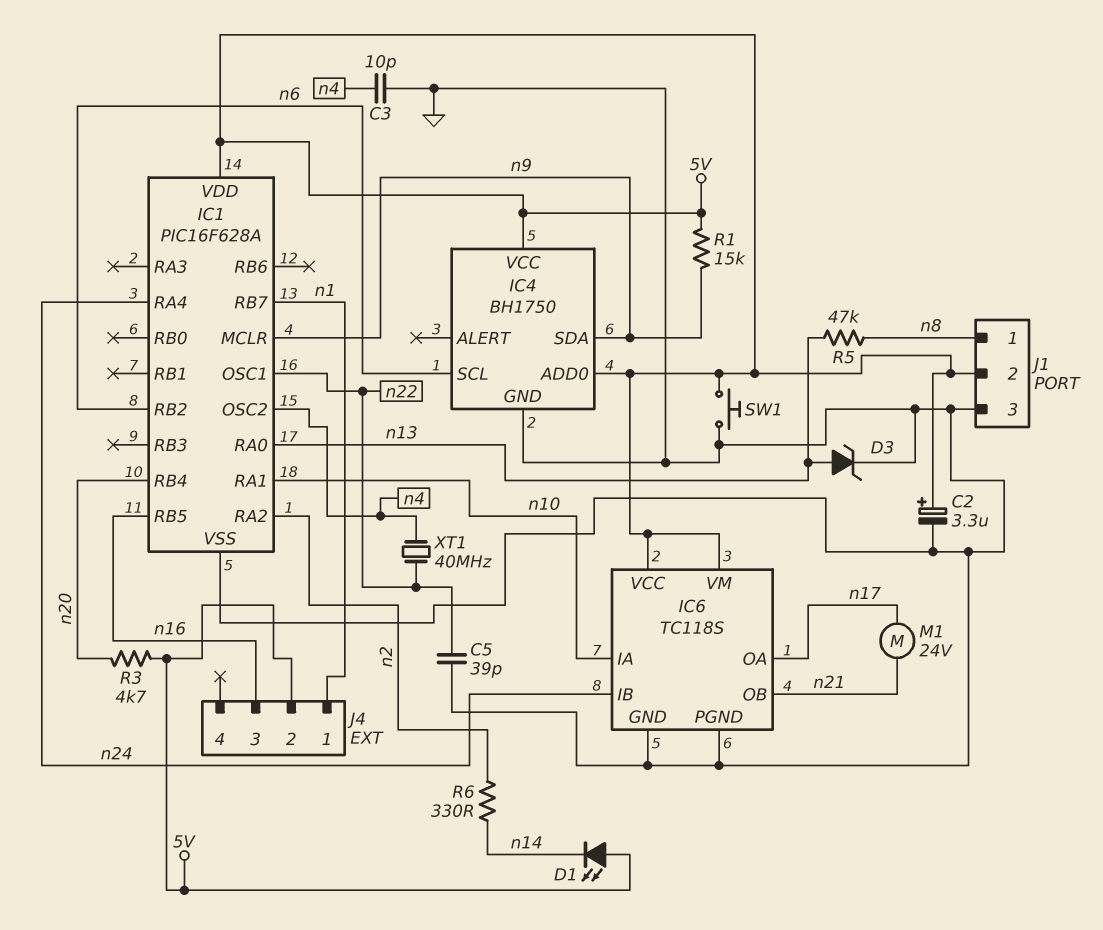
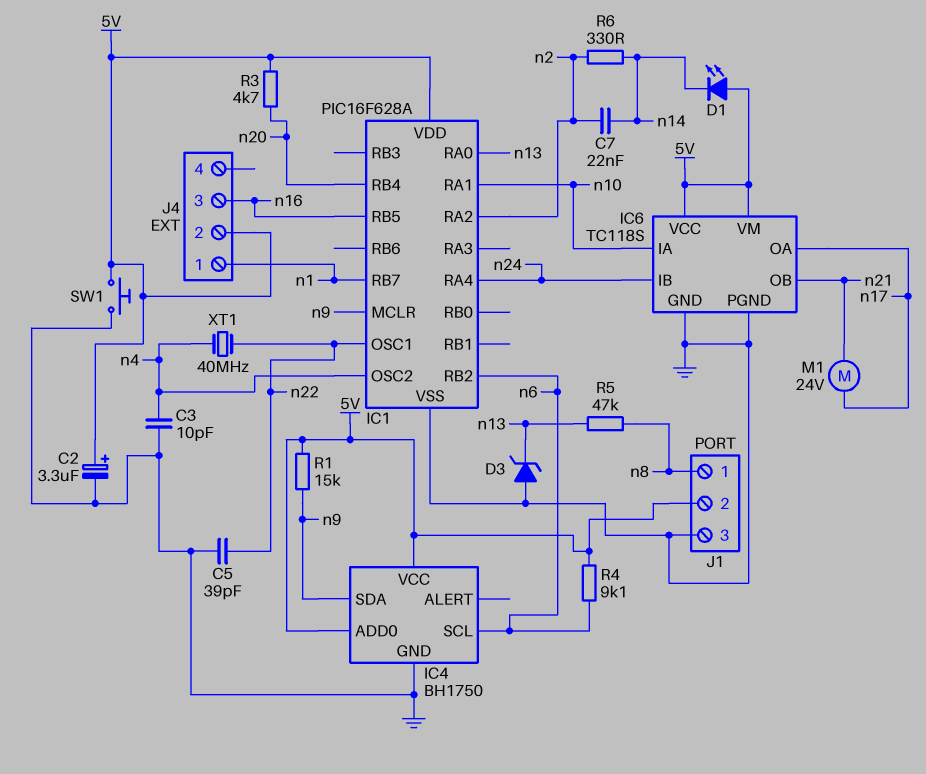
C7: none -> 22nF (n2, n14)
D3: zener (A n13, K GND) -> zener (A GND, K n13)
R4: none -> 9.1k (5V, n6)

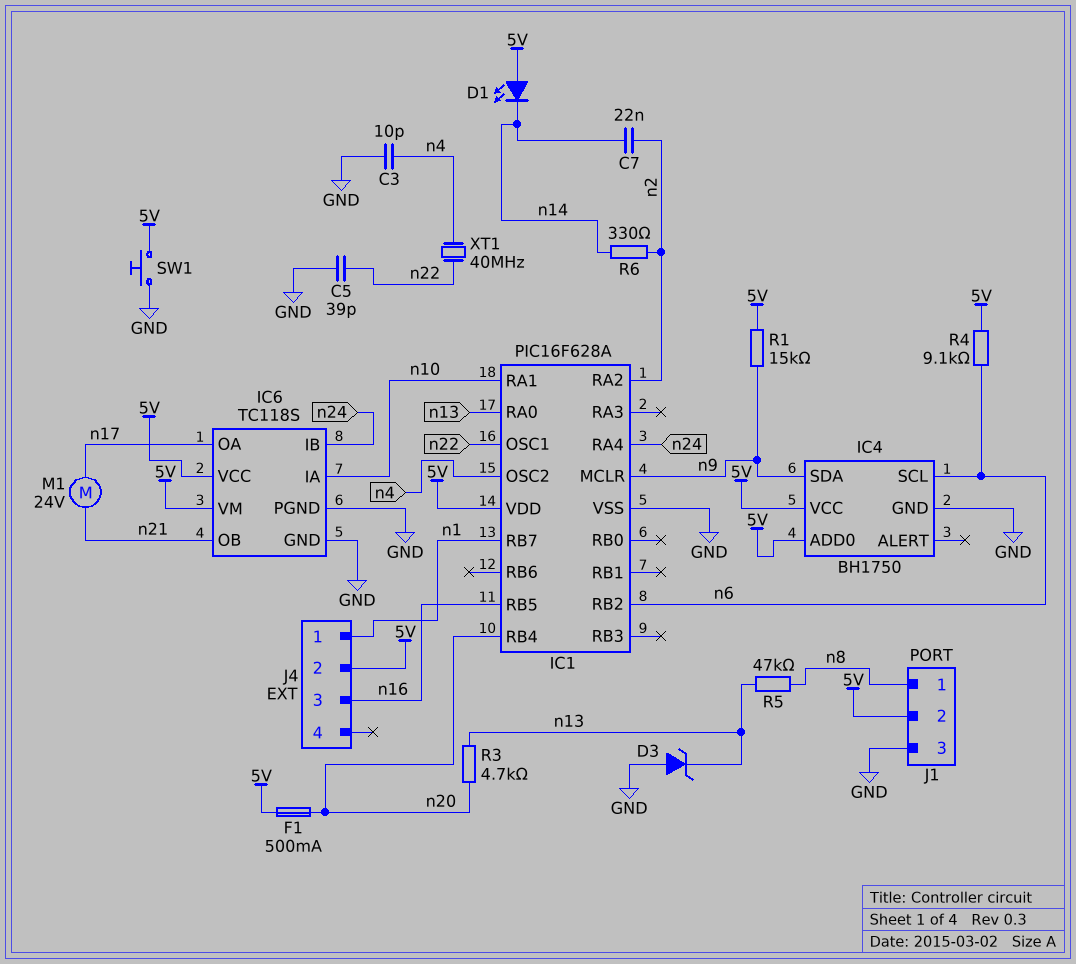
C2: 3.3uF (plus 5V, minus GND) -> none
F1: none -> 500mA (5V, n20)
R3: 4.7k (5V, n20) -> 4.7k (n13, n20)

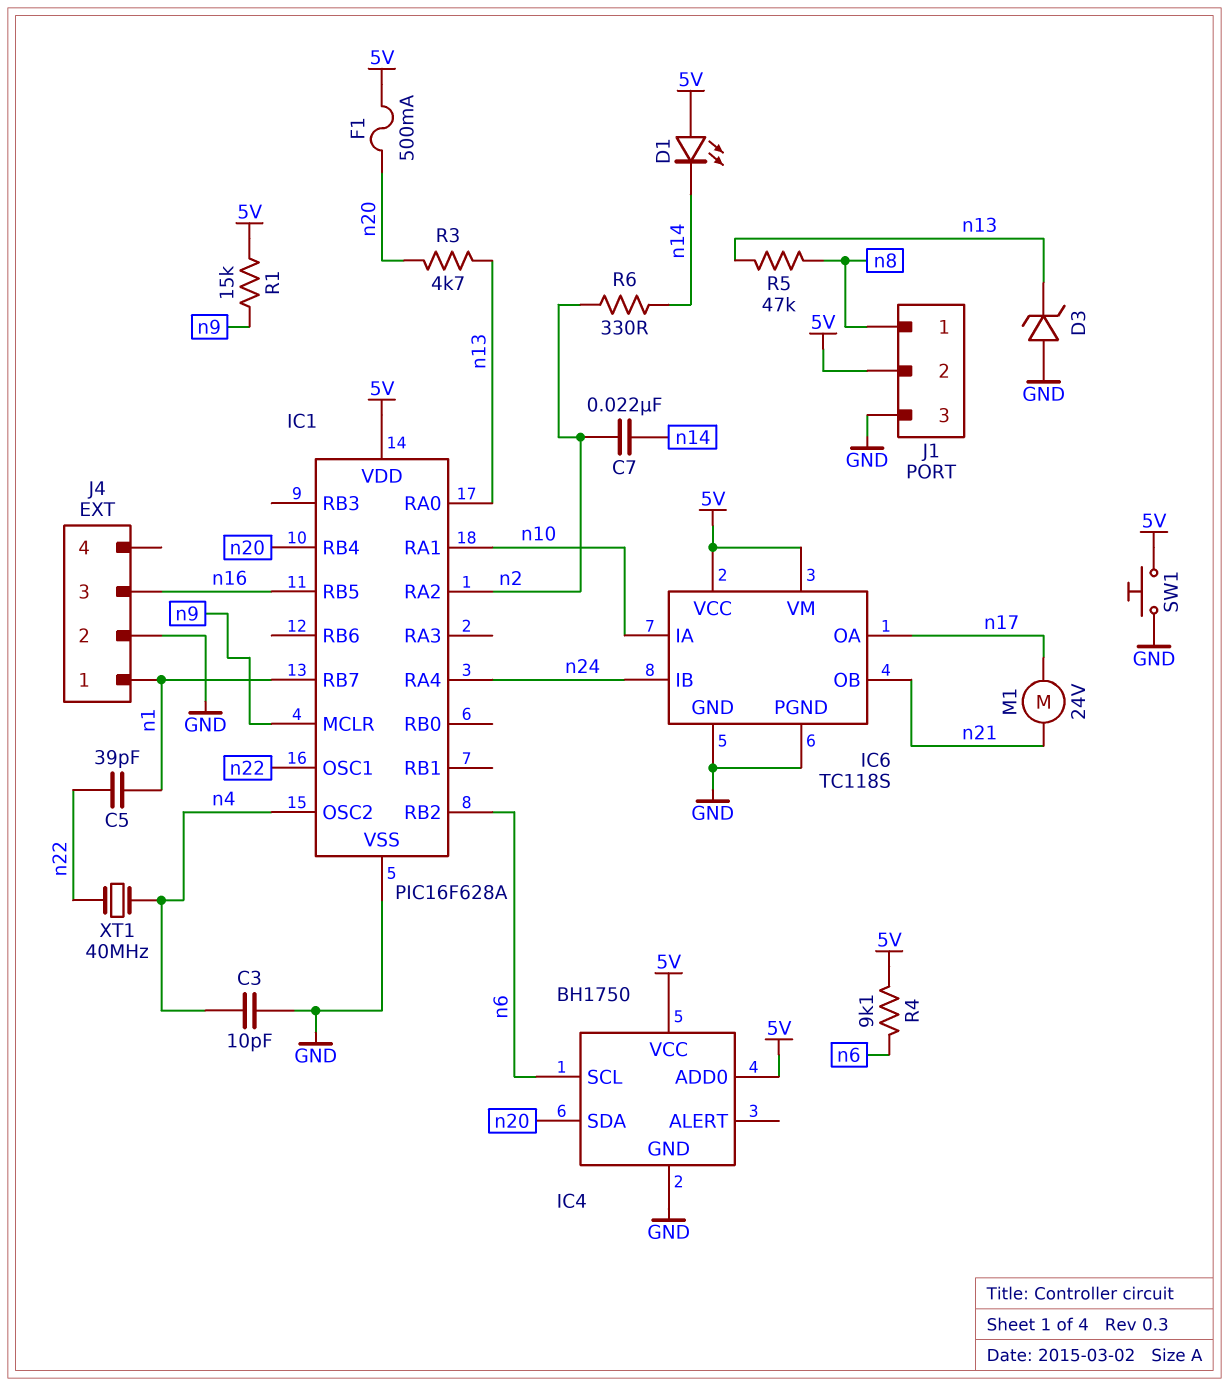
C5: 39pF (GND, n22) -> 39pF (n1, n22)
IC4 pin SDA: n9 -> n20
J4 pin 2: 5V -> GND

